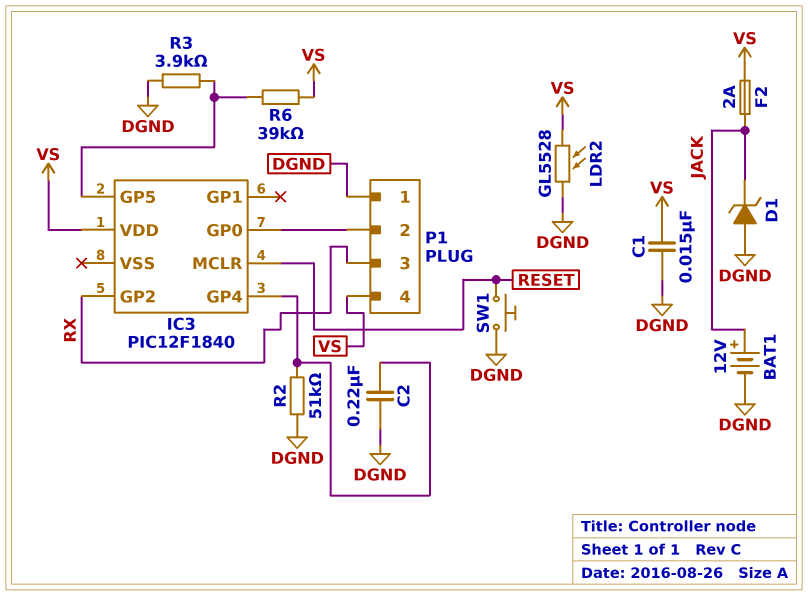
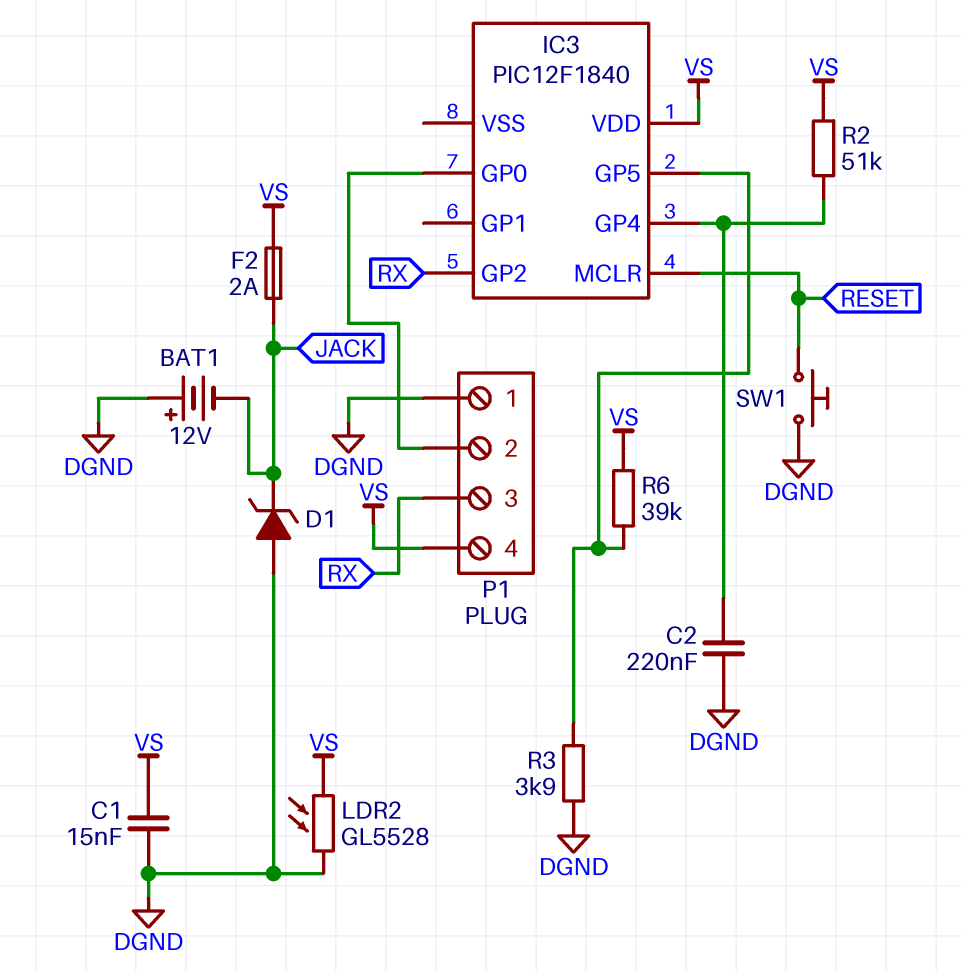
BAT1: 12V (plus JACK, minus DGND) -> 12V (plus DGND, minus JACK)
R2: 51k (DGND, IC3/GP4) -> 51k (IC3/GP4, VS)

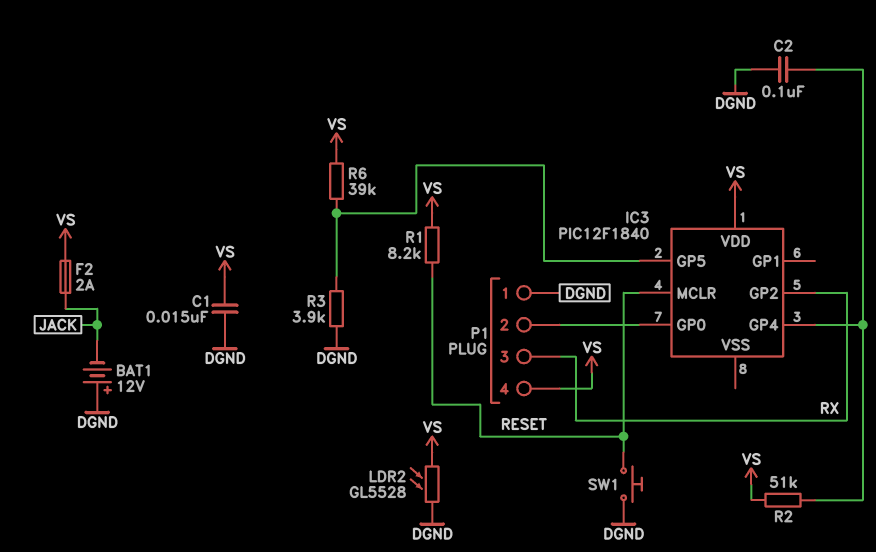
C2: 220nF (DGND, IC3/GP4) -> 100nF (DGND, IC3/GP4)
D1: zener (A DGND, K JACK) -> none
R1: none -> 8.2k (RESET, VS)

